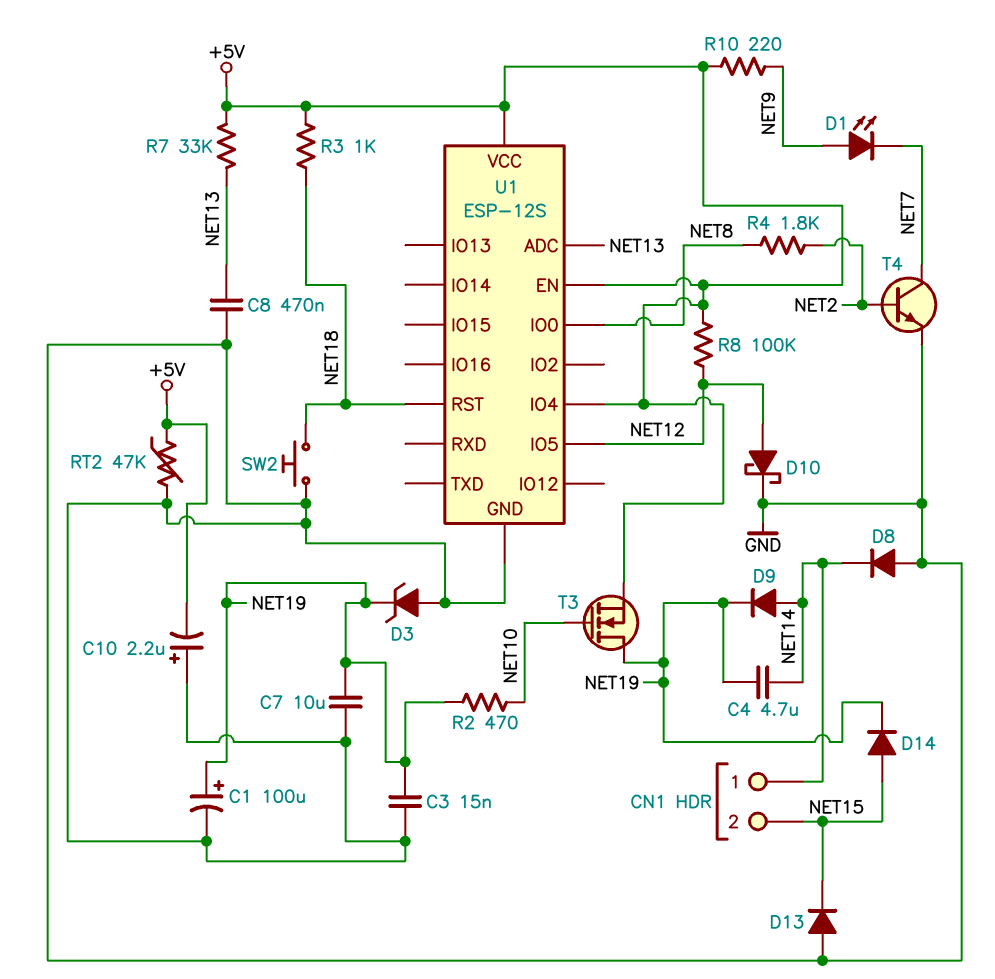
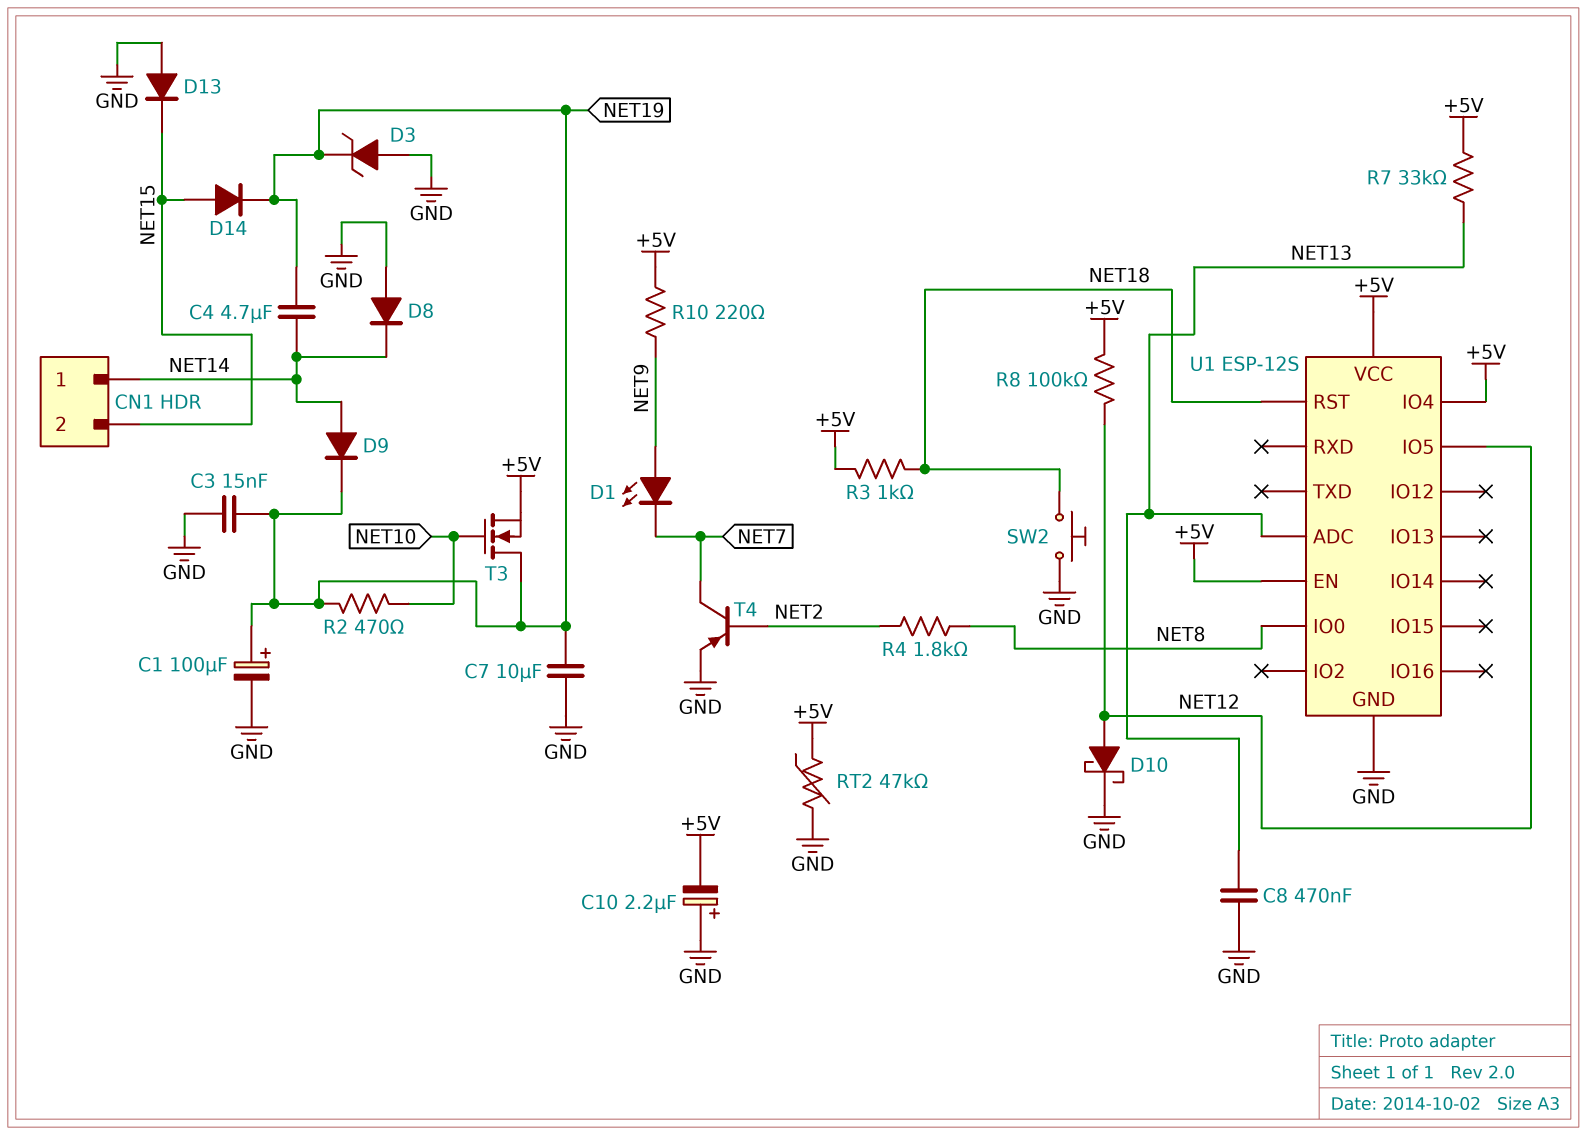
T4: NPN (B NET2, C NET7, E GND) -> PNP (B NET2, C NET7, E GND)

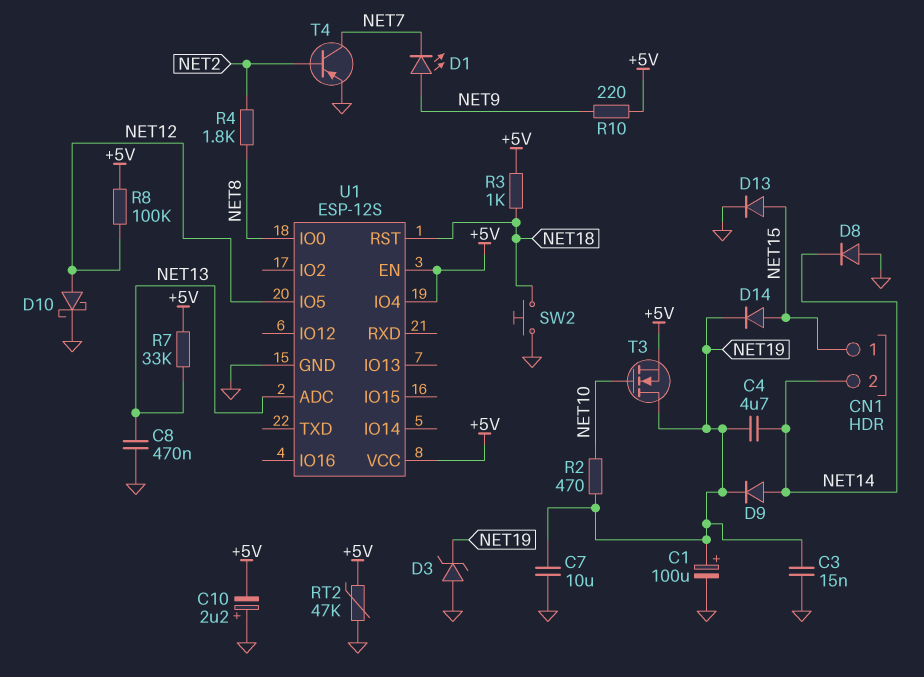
CN1 pin 1: NET14 -> NET15
CN1 pin 2: NET15 -> NET14
D13: diode (A GND, K NET15) -> diode (A NET15, K GND)

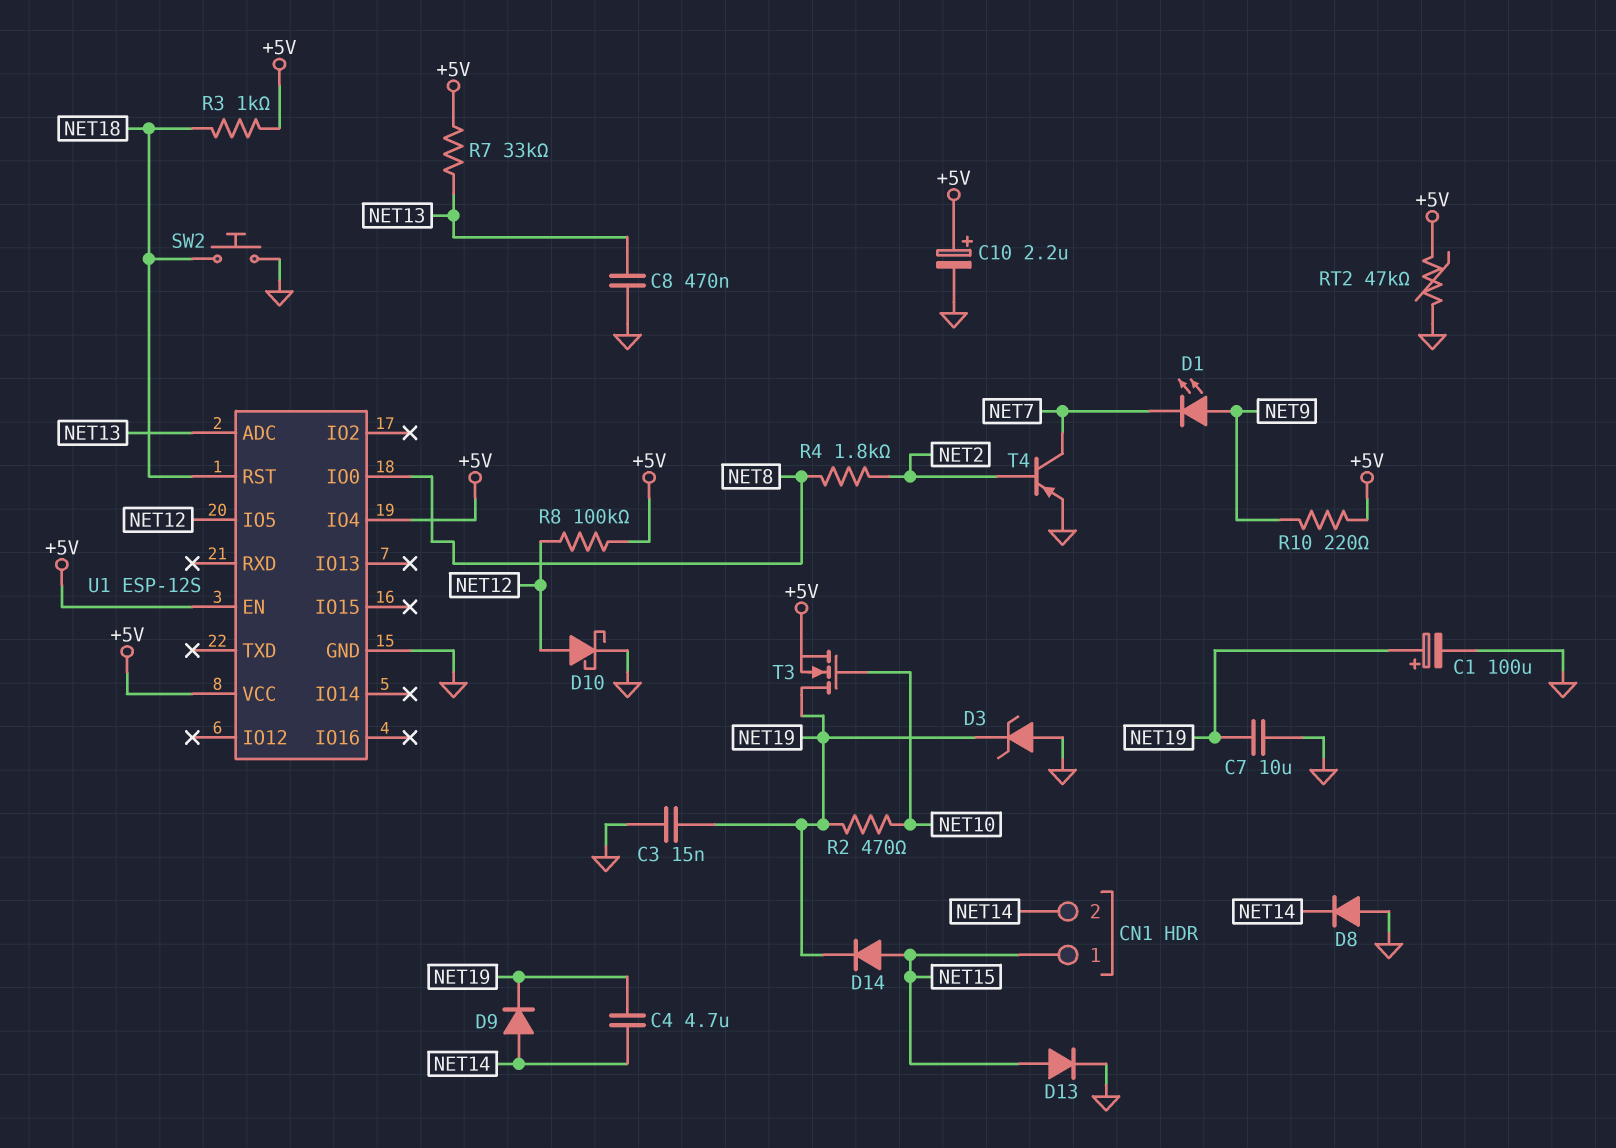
C10: 2.2uF (plus GND, minus +5V) -> 2.2uF (plus +5V, minus GND)

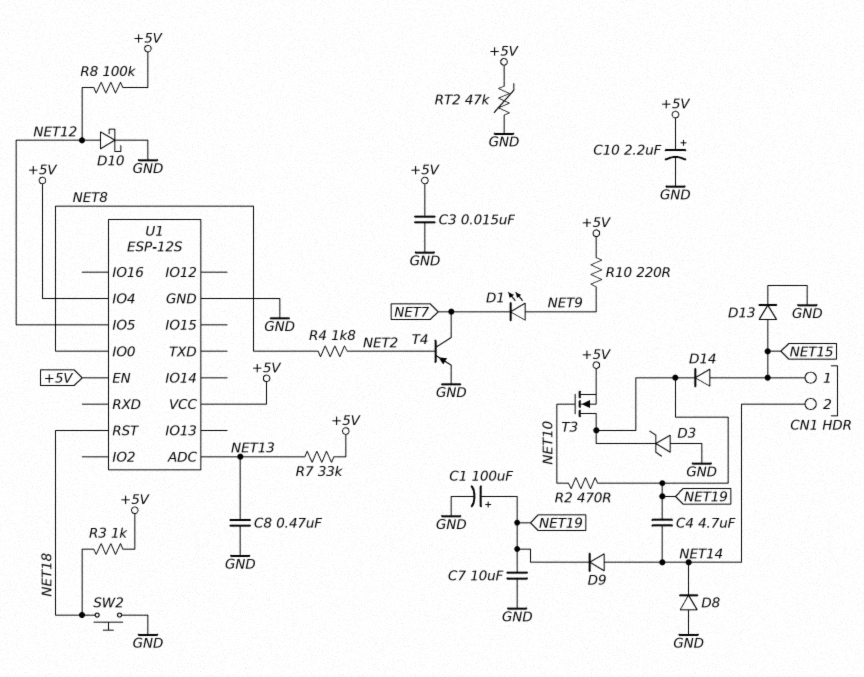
C3: 15nF (GND, NET19) -> 15nF (+5V, GND)

